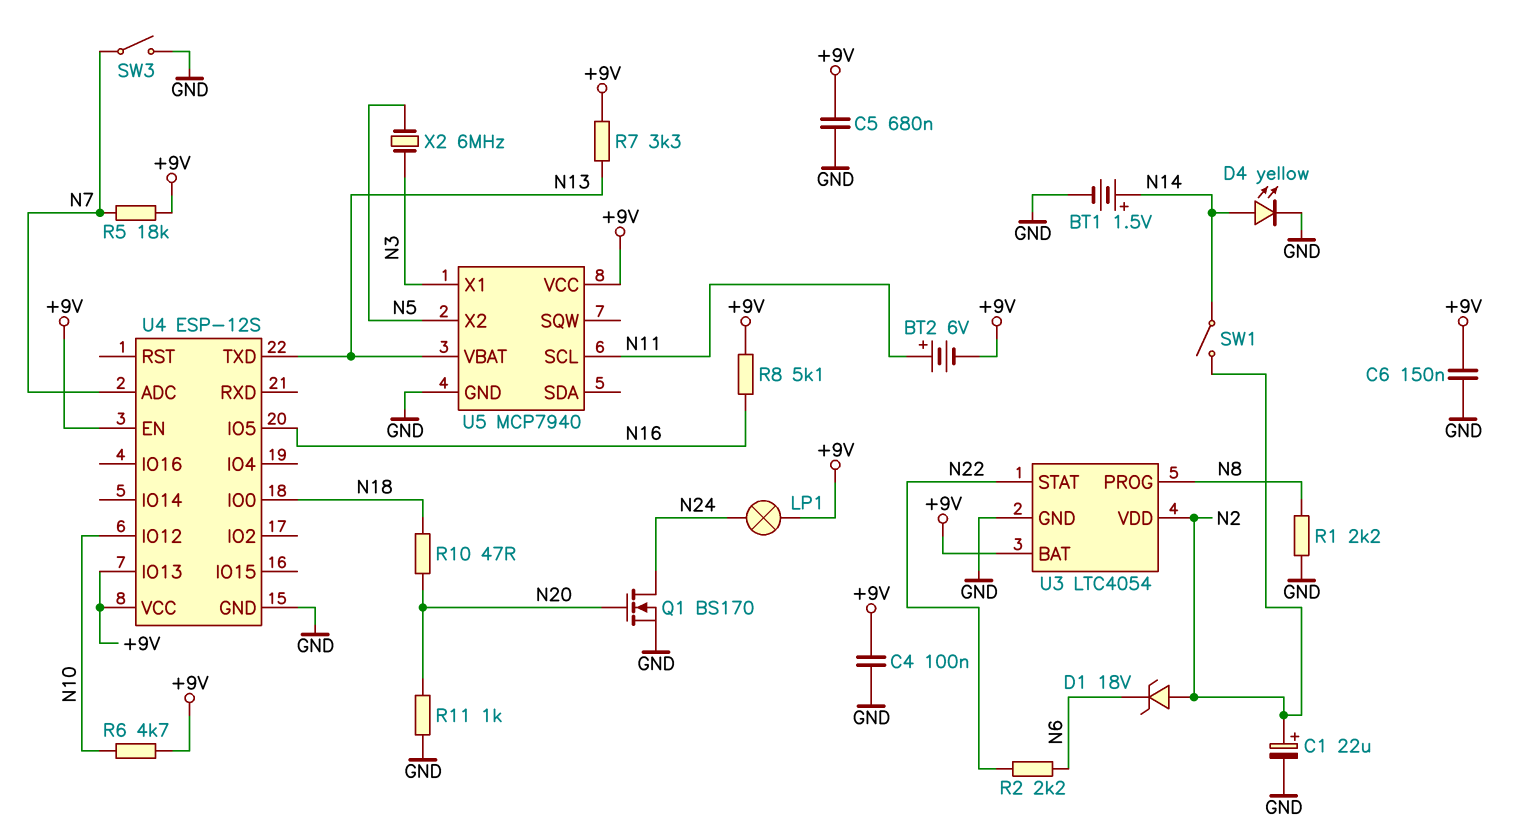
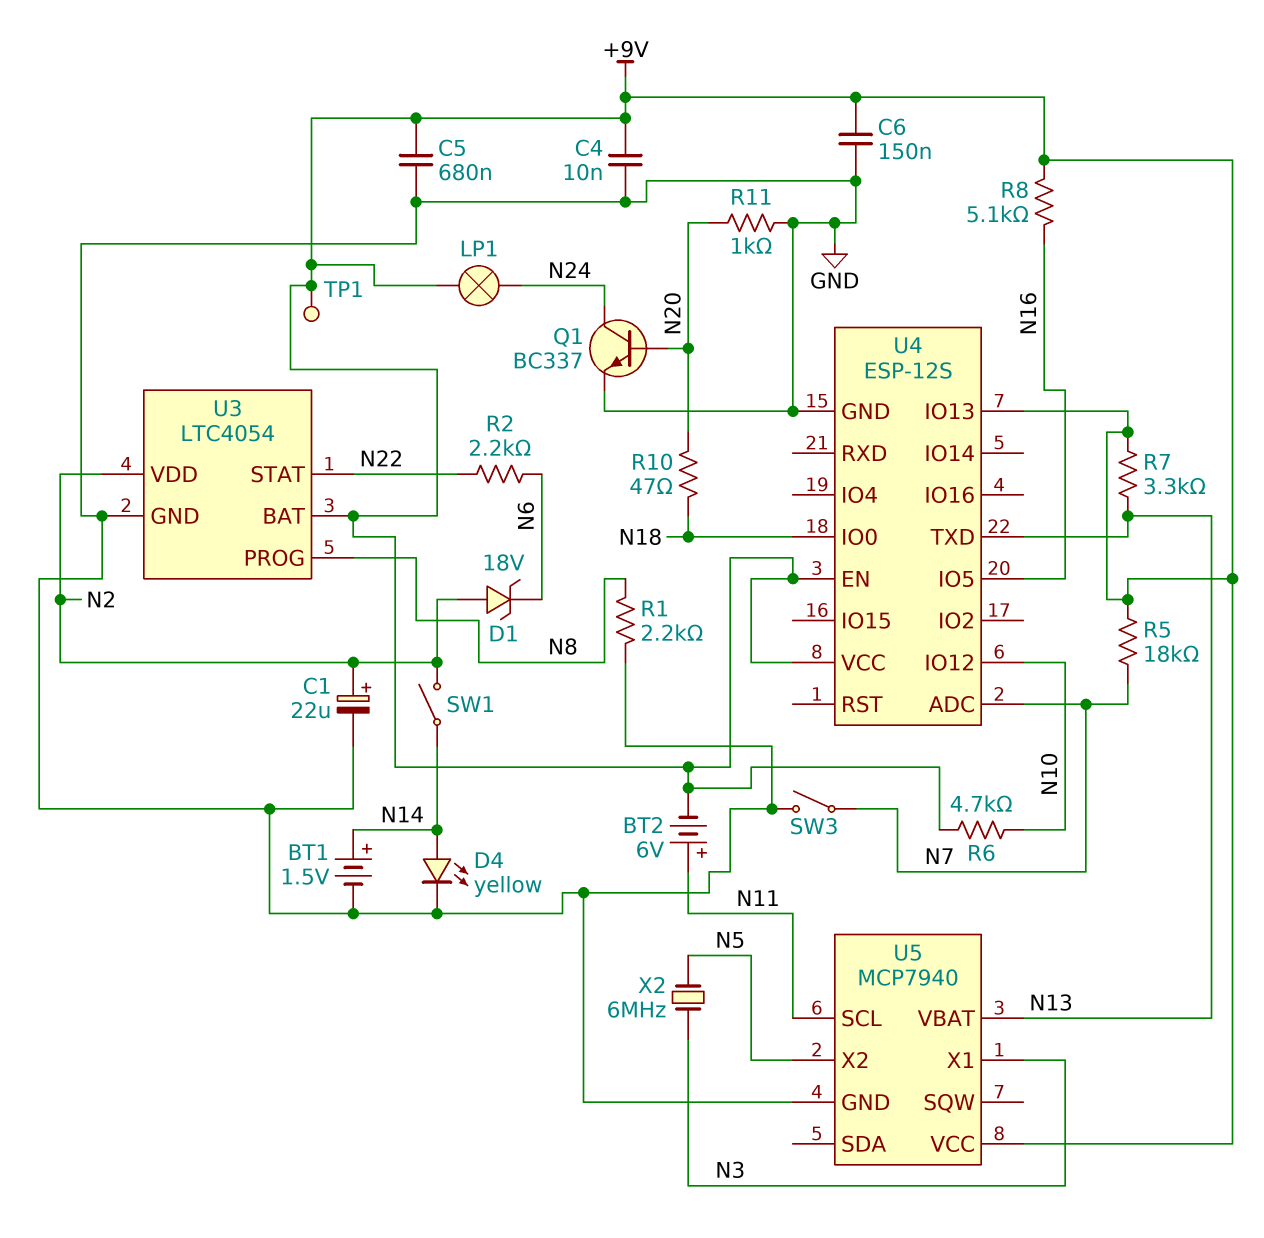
C4: 100nF (+9V, GND) -> 10nF (+9V, GND)
Q1: NMOS BS170 (G N20, D N24, S GND) -> NPN BC337 (B N20, C N24, E GND)
TP1: none -> test point (+9V)

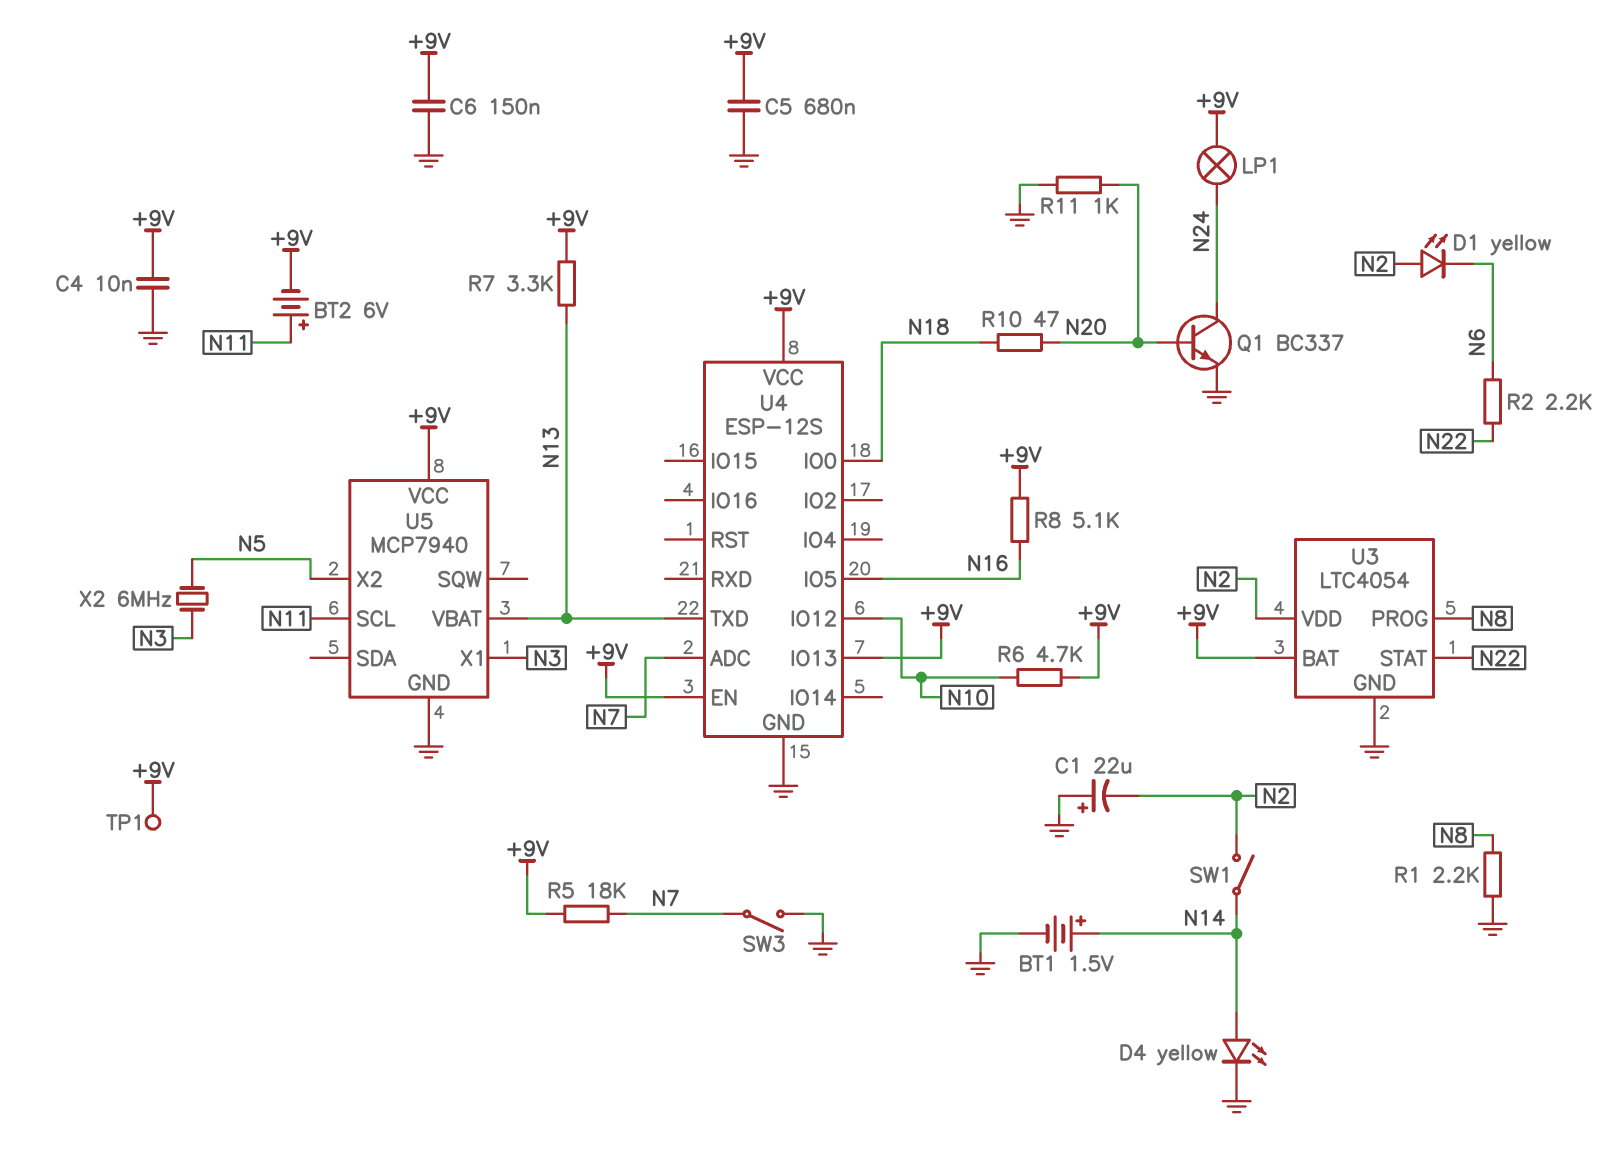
C1: 22uF (plus N2, minus GND) -> 22uF (plus GND, minus N2)
D1: zener 18V (A N2, K N6) -> LED yellow (A N2, K N6)

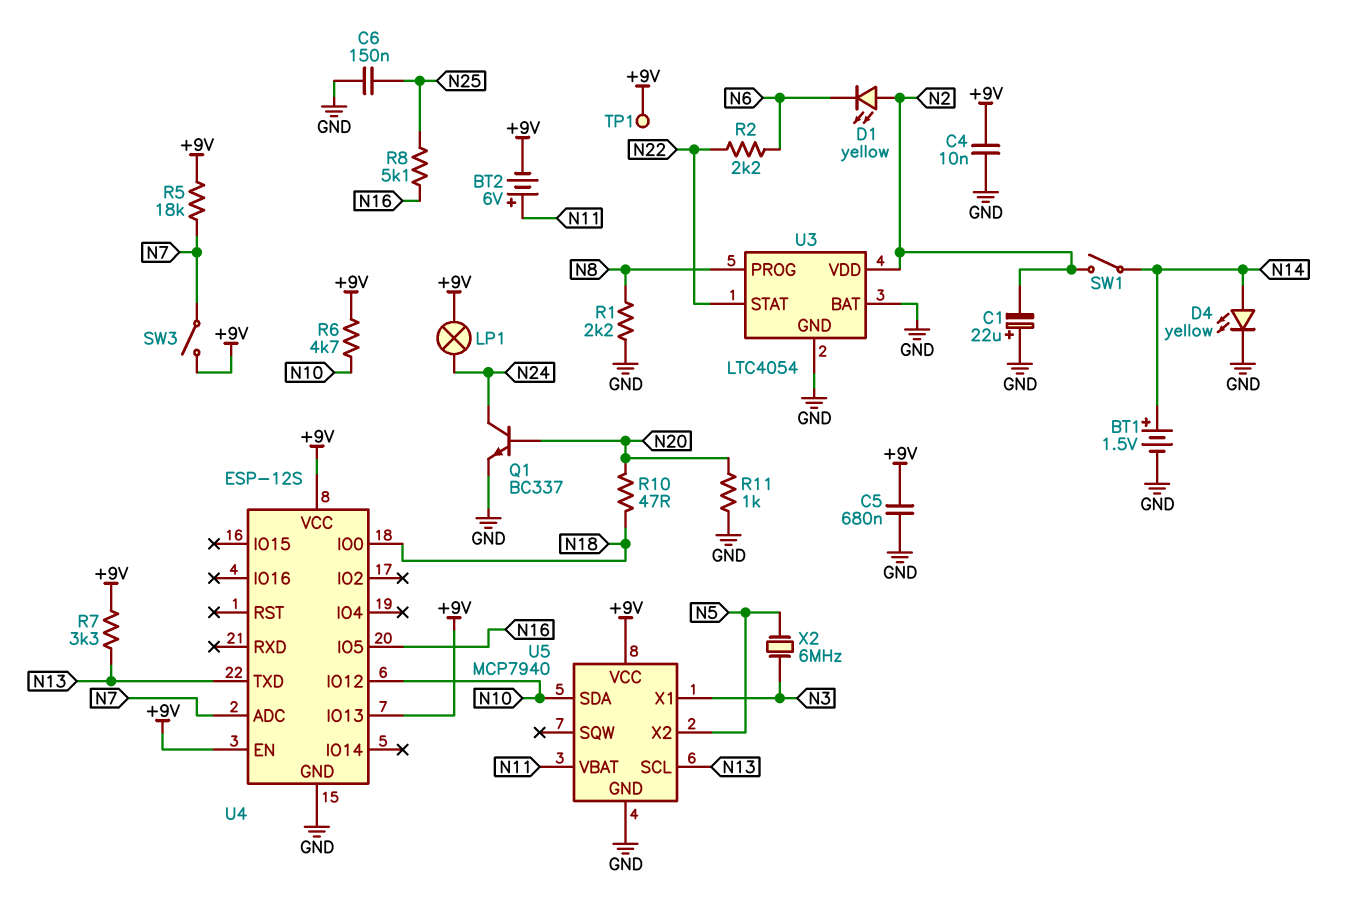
C6: 150nF (+9V, GND) -> 150nF (GND, N25)
R8: 5.1k (+9V, N16) -> 5.1k (N16, N25)
SW3: switch (GND, N7) -> switch (+9V, N7)
U3 pin BAT: +9V -> GND
U5 pin SCL: N11 -> N13
U5 pin SDA: none -> N10
U5 pin VBAT: N13 -> N11

